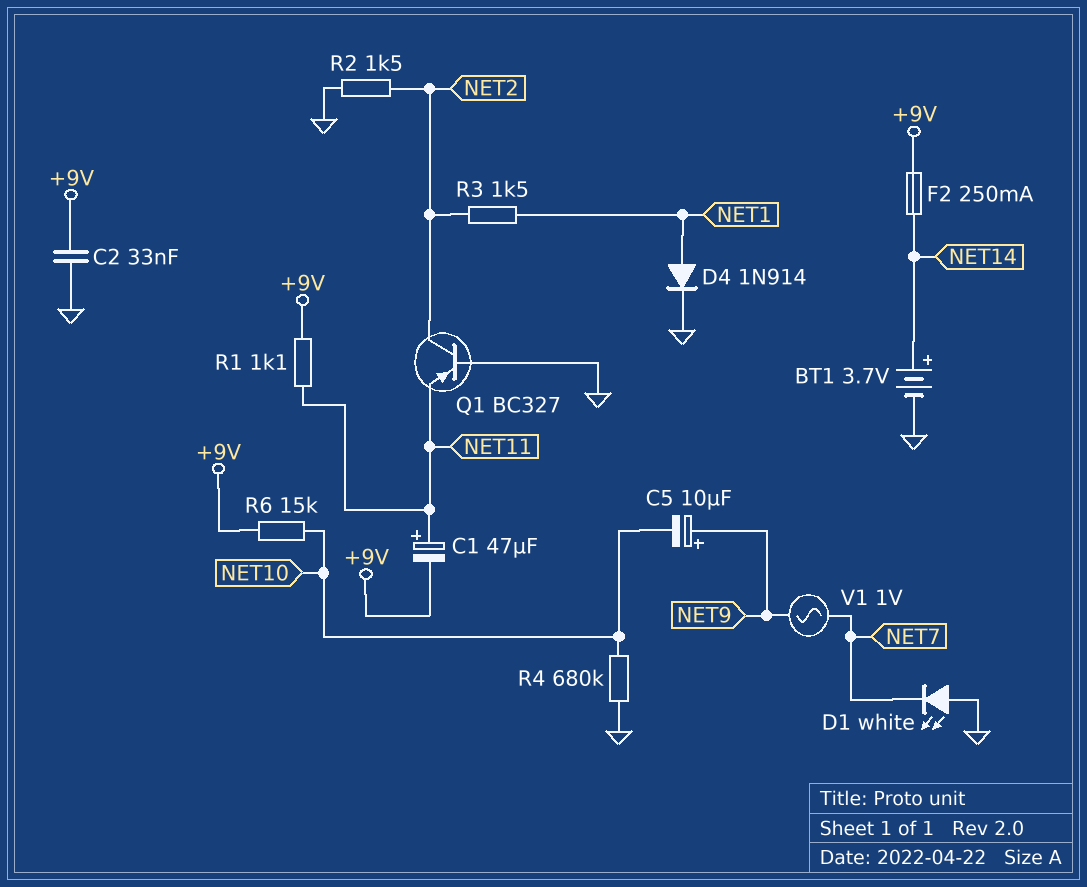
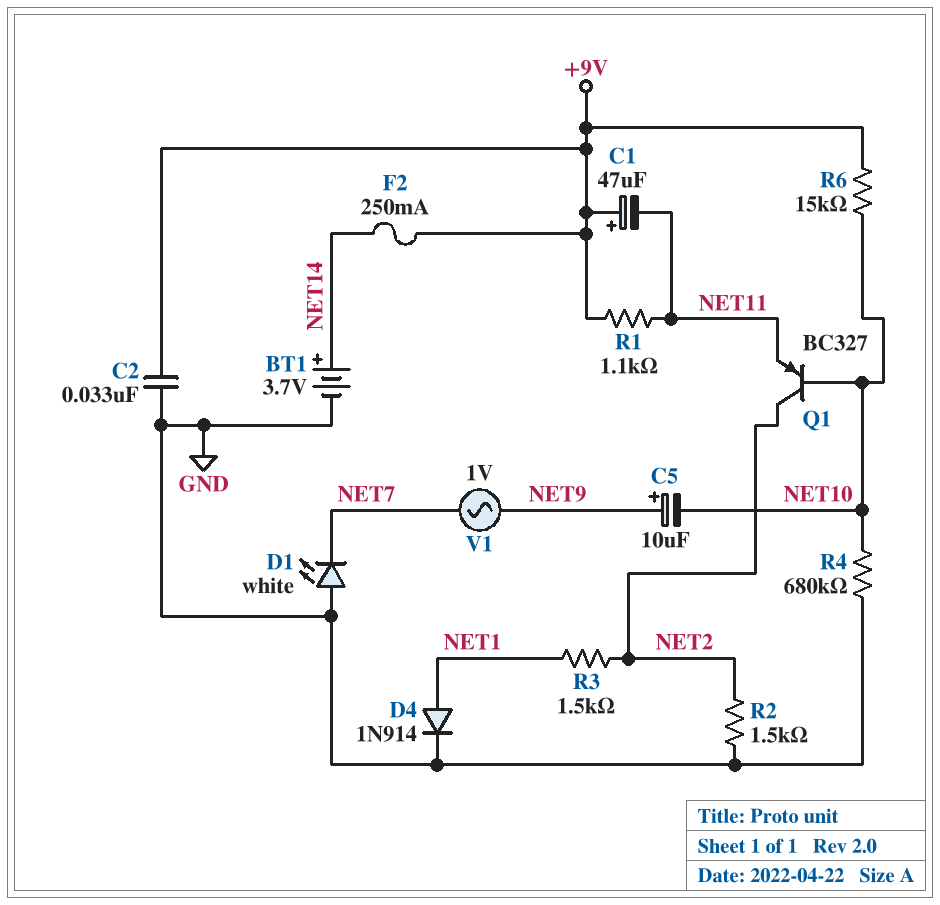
C1: 47uF (plus NET11, minus +9V) -> 47uF (plus +9V, minus NET11)
Q1: PNP BC327 (B GND, C NET2, E NET11) -> PNP BC327 (B NET10, C NET2, E NET11)

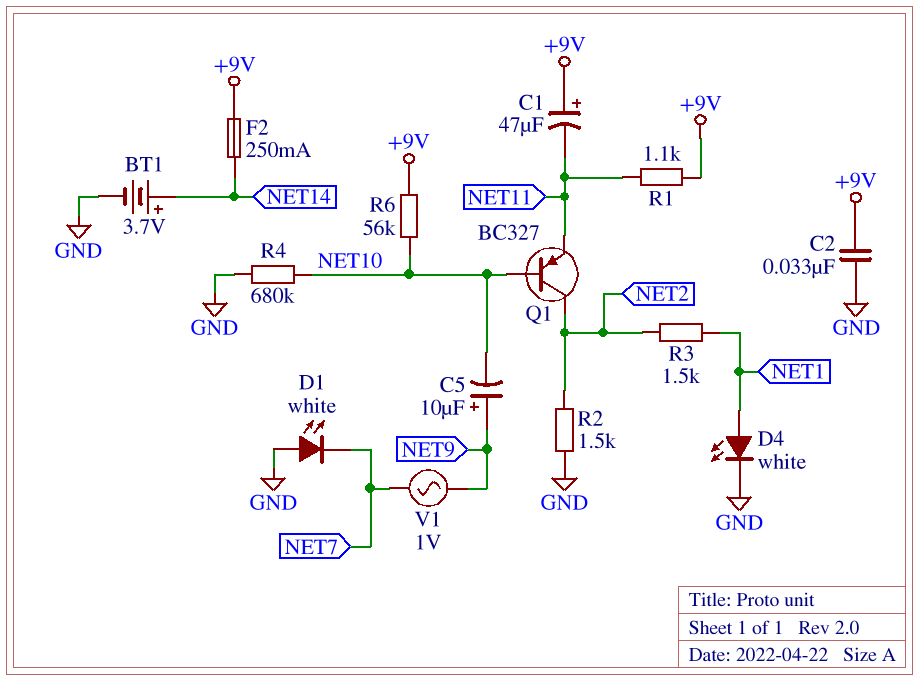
D4: diode 1N914 (A NET1, K GND) -> LED white (A NET1, K GND)
R6: 15k (+9V, NET10) -> 56k (+9V, NET10)

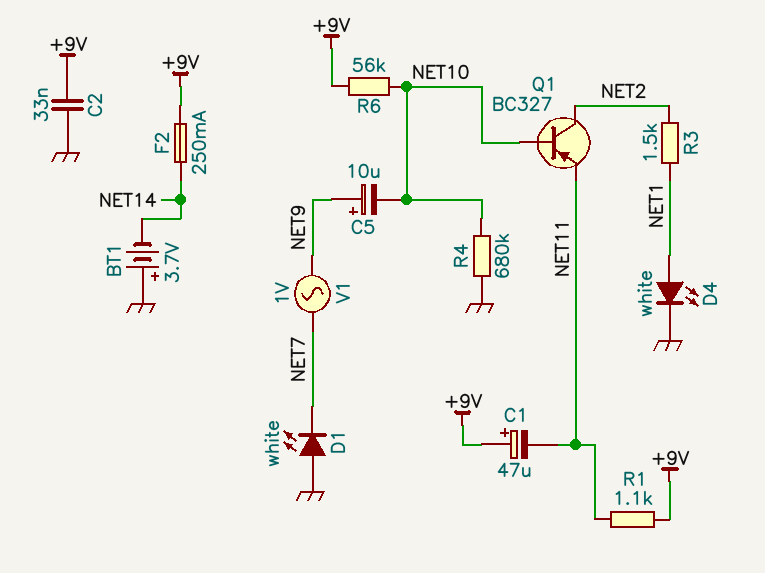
BT1: 3.7V (plus NET14, minus GND) -> 3.7V (plus GND, minus NET14)
R2: 1.5k (GND, NET2) -> none

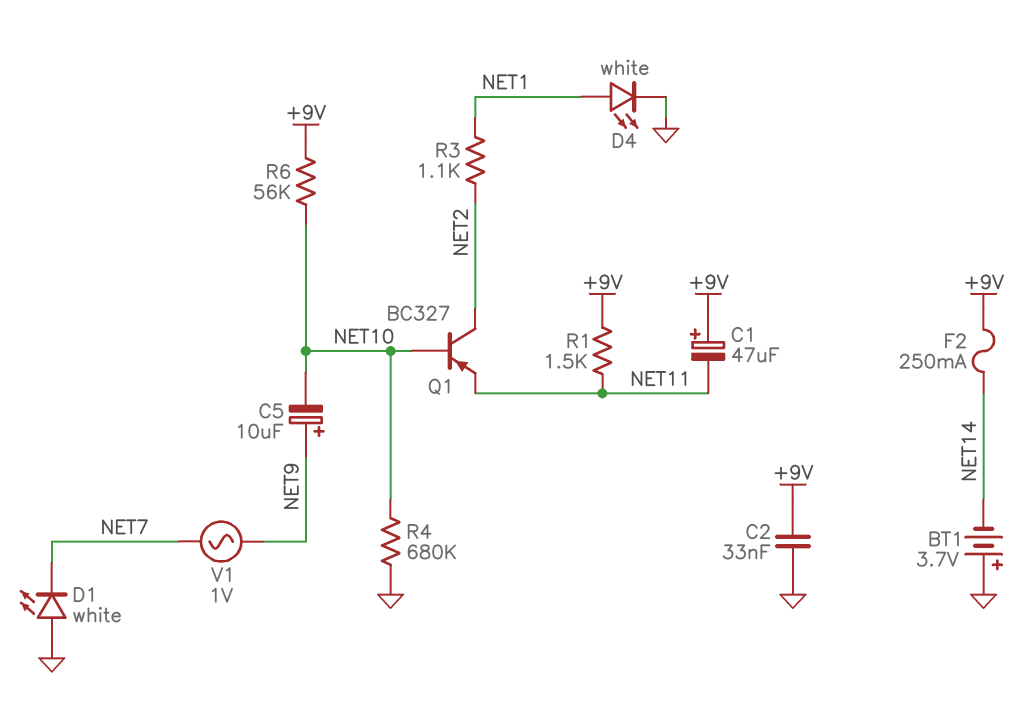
R1: 1.1k (+9V, NET11) -> 1.5k (+9V, NET11)
R3: 1.5k (NET1, NET2) -> 1.1k (NET1, NET2)

